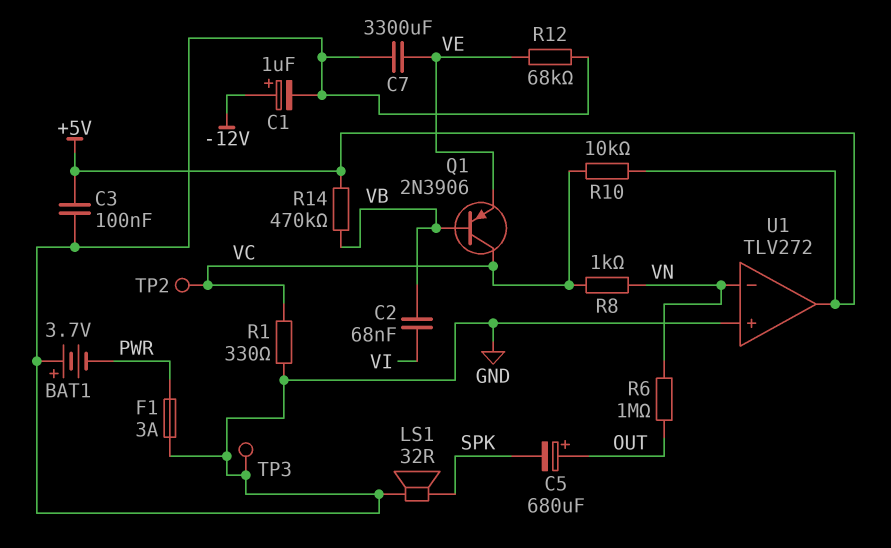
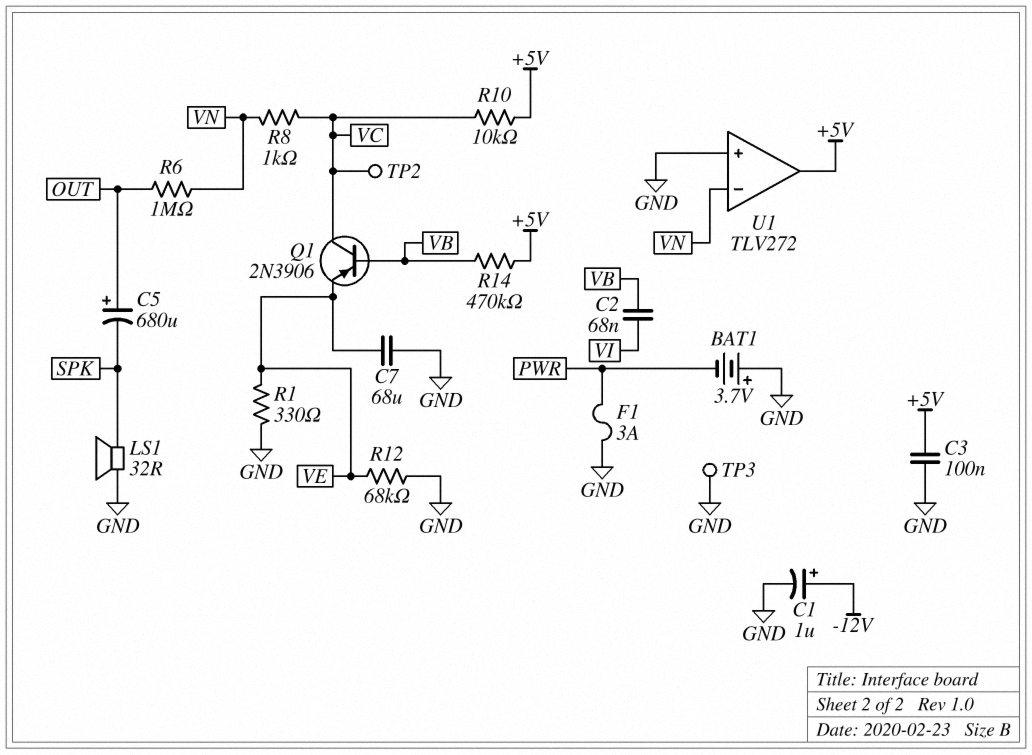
C7: 3300uF (GND, VE) -> 68uF (GND, VE)
R1: 330 (GND, VC) -> 330 (GND, VE)

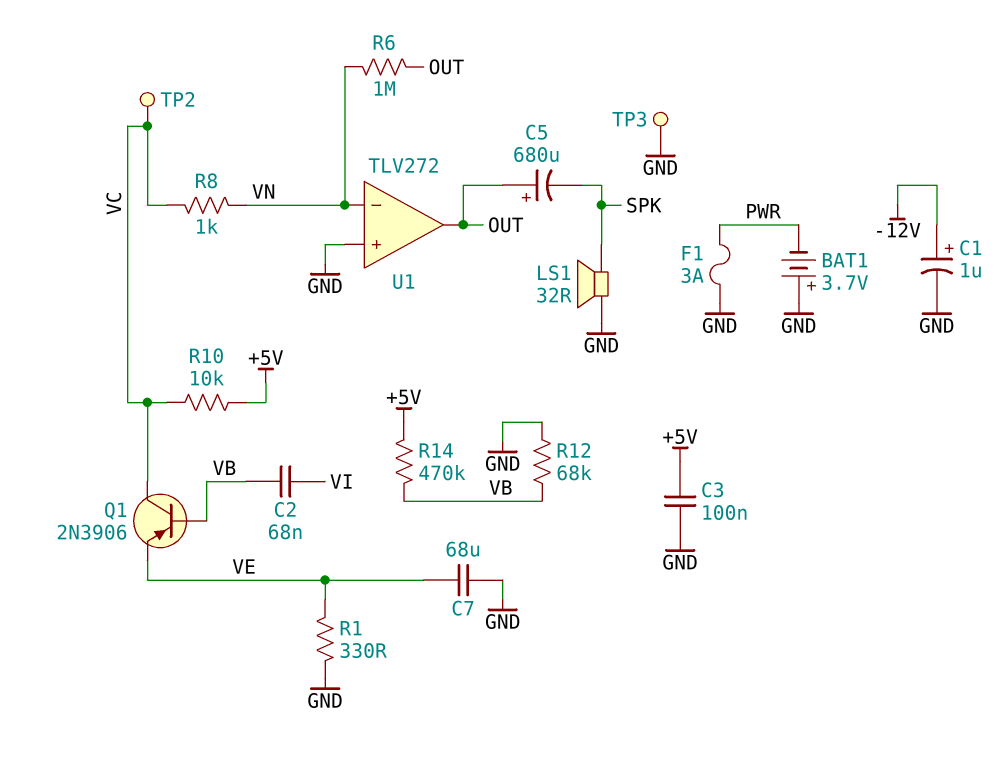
R12: 68k (GND, VE) -> 68k (GND, VB)
U1 pin out: +5V -> OUT

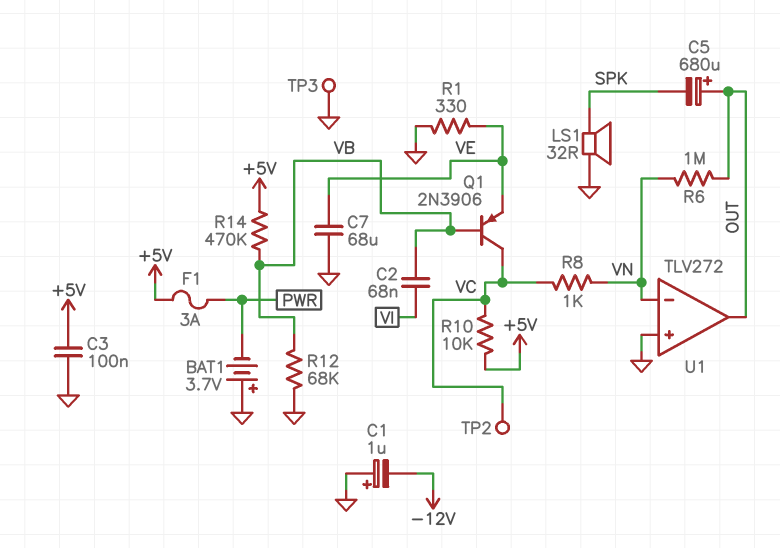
C1: 1uF (plus -12V, minus GND) -> 1uF (plus GND, minus -12V)
F1: 3A (GND, PWR) -> 3A (+5V, PWR)

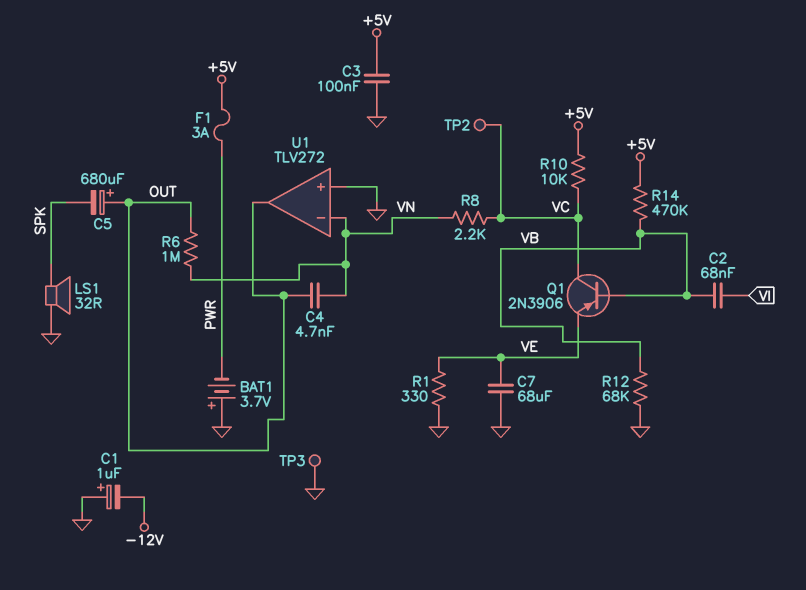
C4: none -> 4.7nF (OUT, VN)
R8: 1k (VC, VN) -> 2.2k (VC, VN)

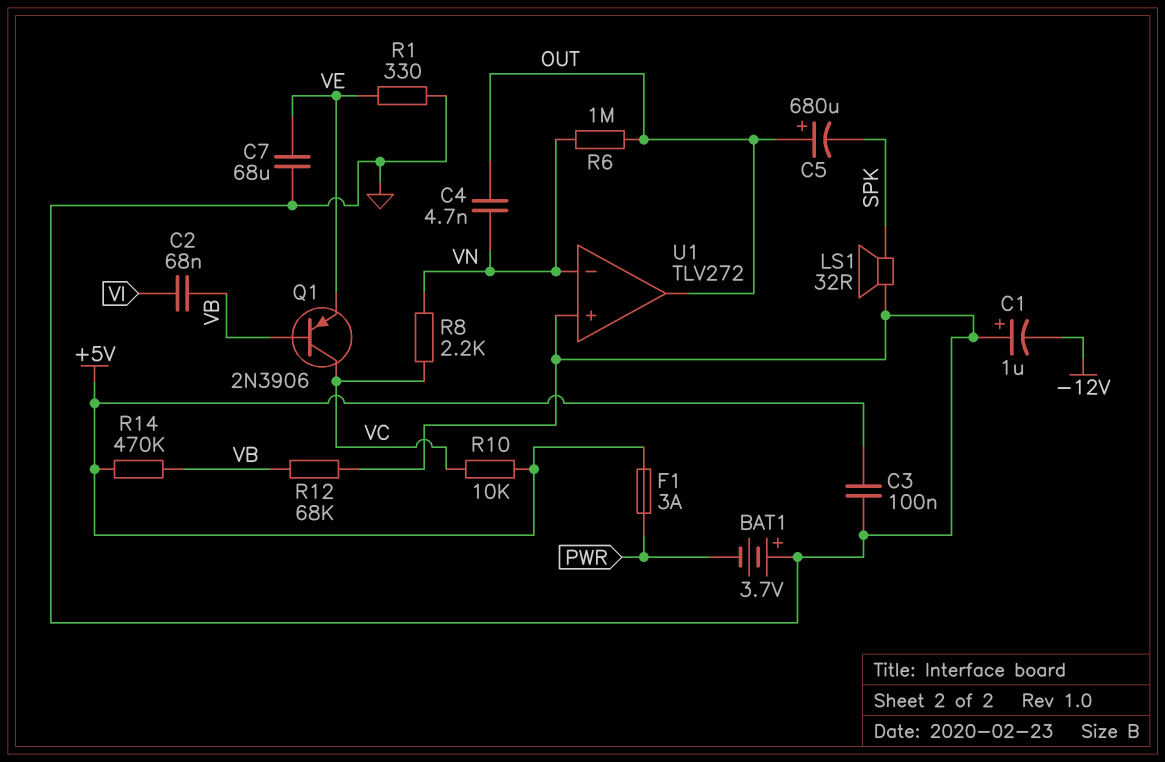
TP2: test point (VC) -> none
TP3: test point (GND) -> none

